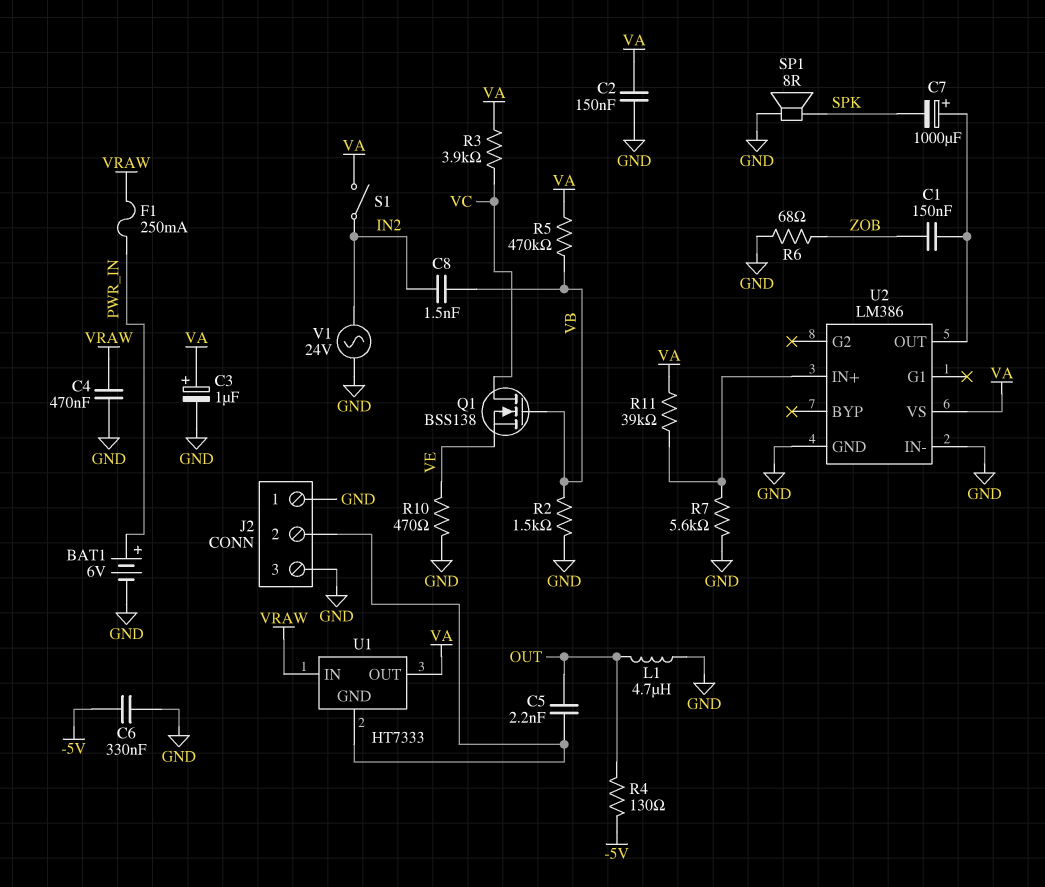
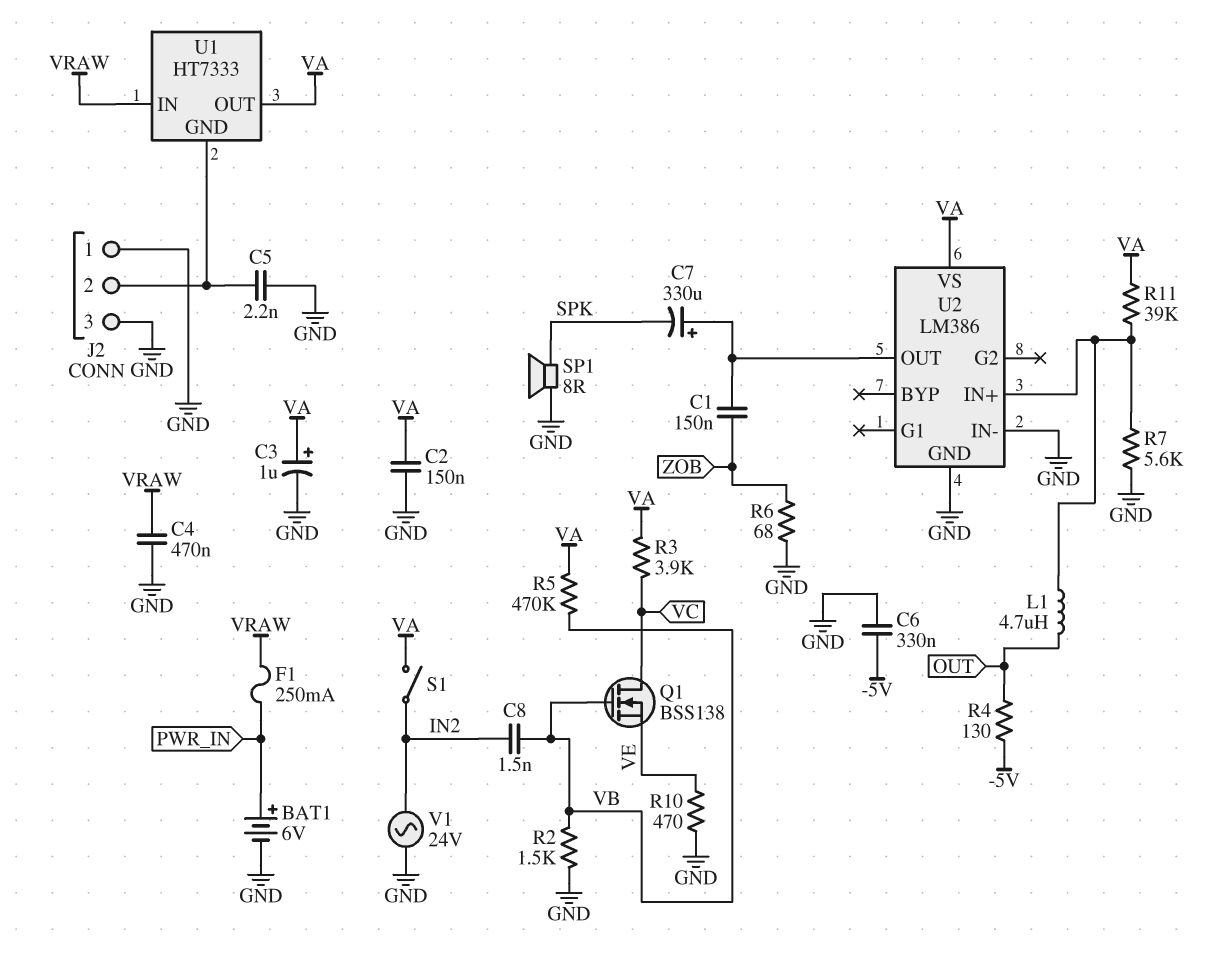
C5: 2.2nF (J2/2, OUT) -> 2.2nF (GND, J2/2)
C7: 1000uF (plus U2/OUT, minus SPK) -> 330uF (plus U2/OUT, minus SPK)
L1: 4.7uH (GND, OUT) -> 4.7uH (OUT, U2/IN+)

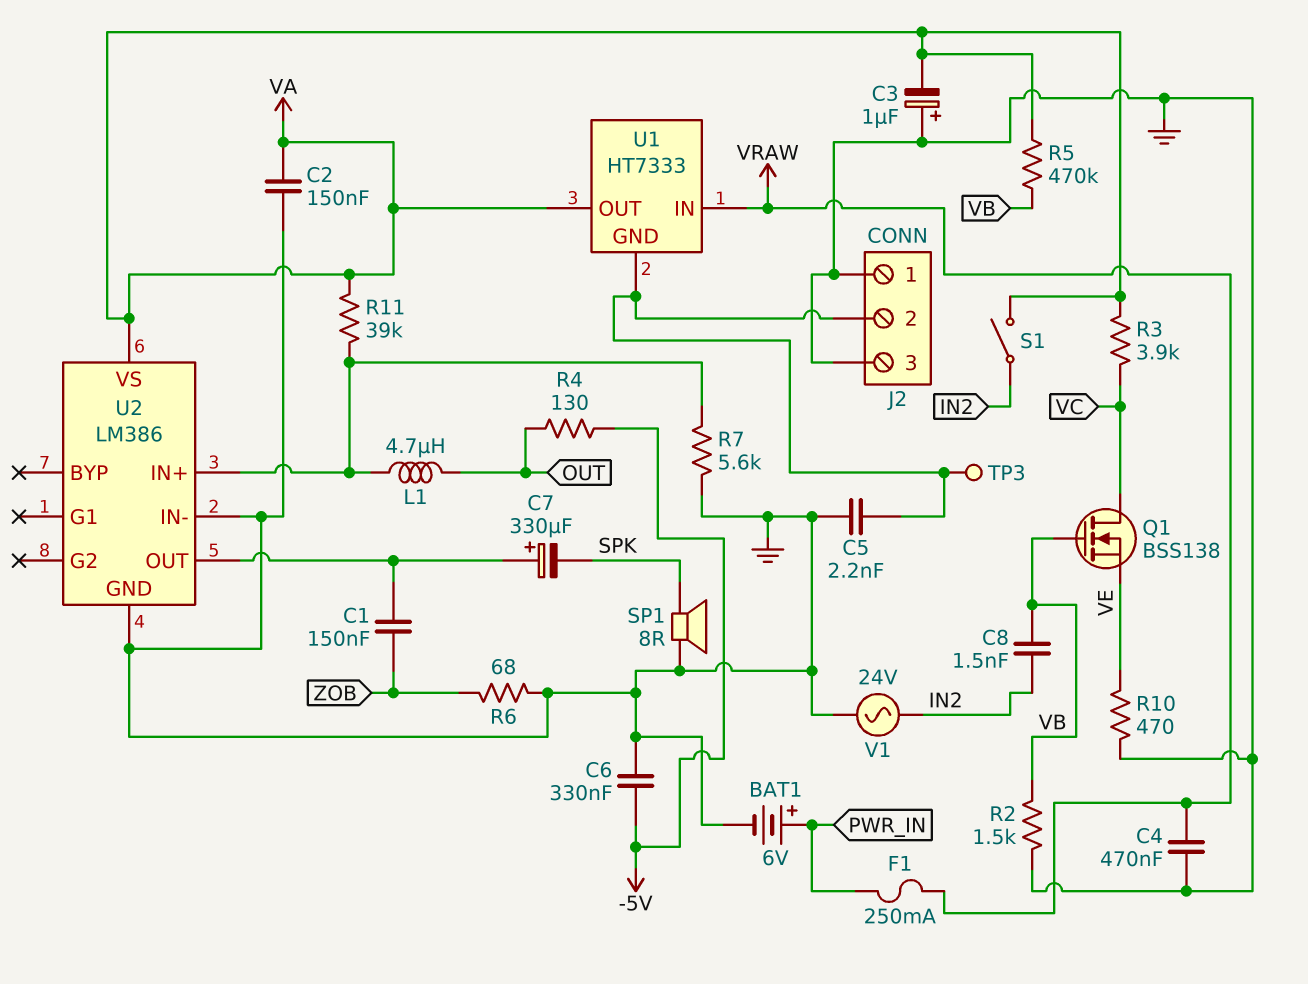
C3: 1uF (plus VA, minus GND) -> 1uF (plus GND, minus VA)
TP3: none -> test point (J2/2)

